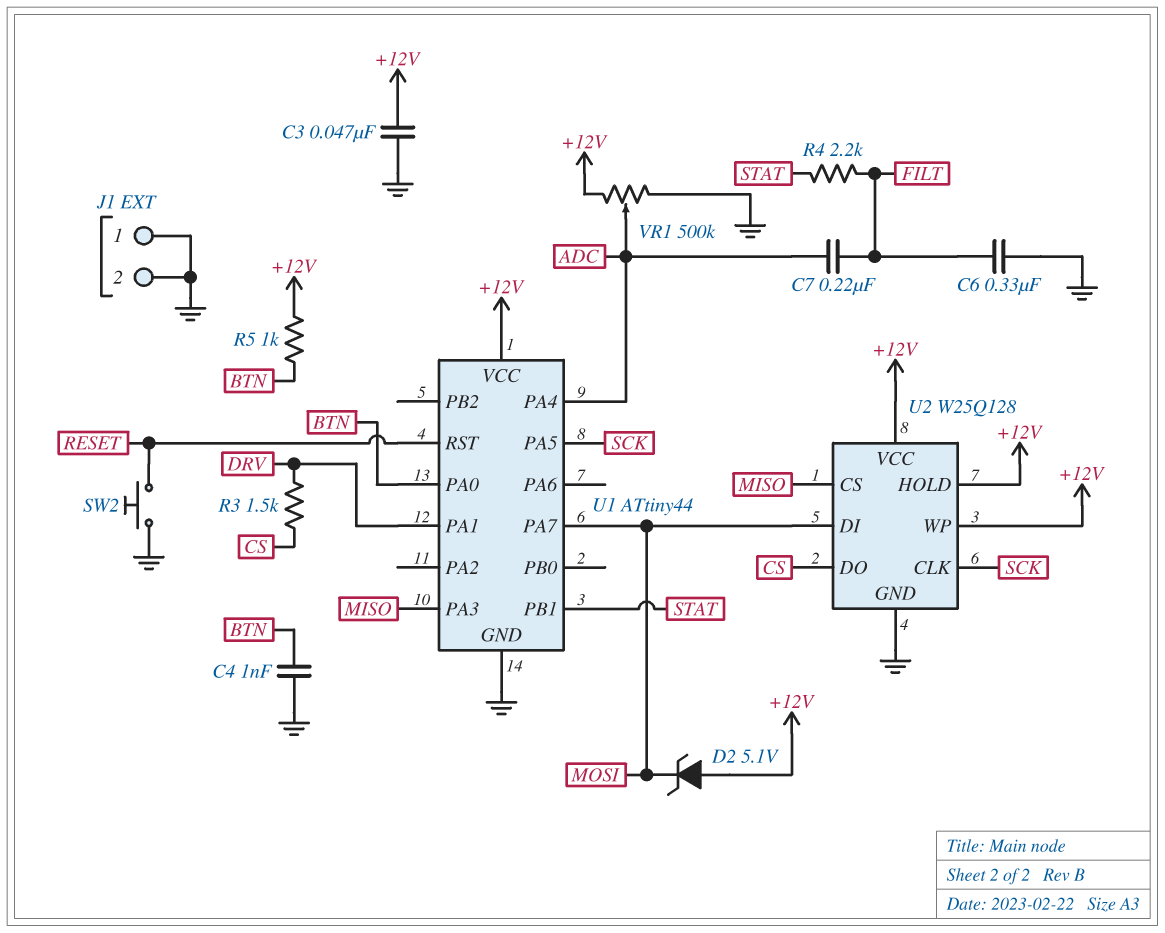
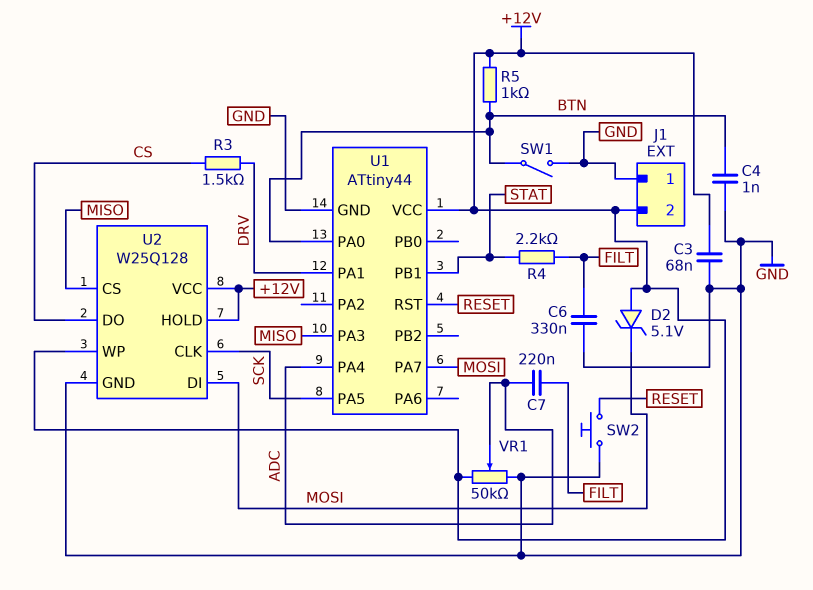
C3: 47nF (+12V, GND) -> 68nF (+12V, GND)
J1 pin 2: GND -> +12V
SW1: none -> switch (BTN, GND)
VR1: 500k (+12V, GND, wiper ADC) -> 50k (+12V, GND, wiper ADC)

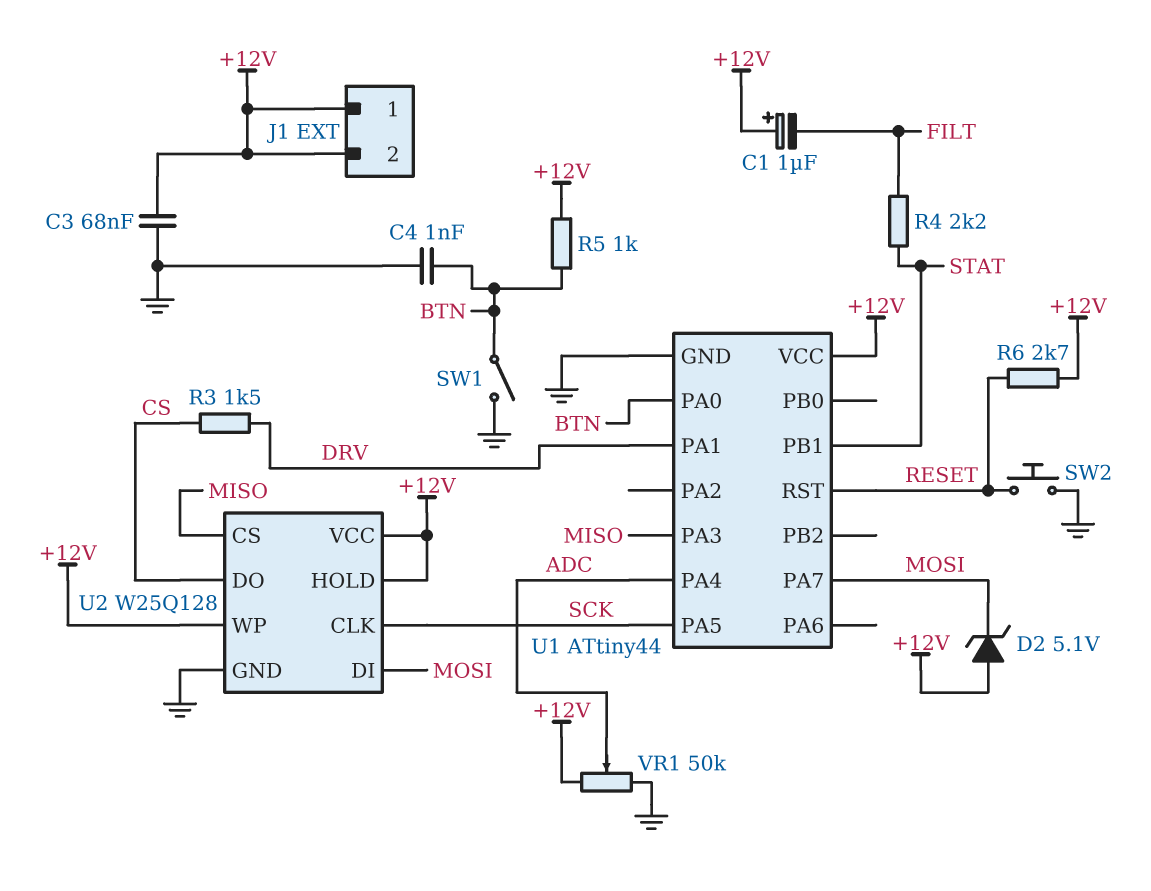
C1: none -> 1uF (plus +12V, minus FILT)
C6: 330nF (FILT, GND) -> none
C7: 220nF (ADC, FILT) -> none
J1 pin 1: GND -> +12V
R6: none -> 2.7k (+12V, RESET)

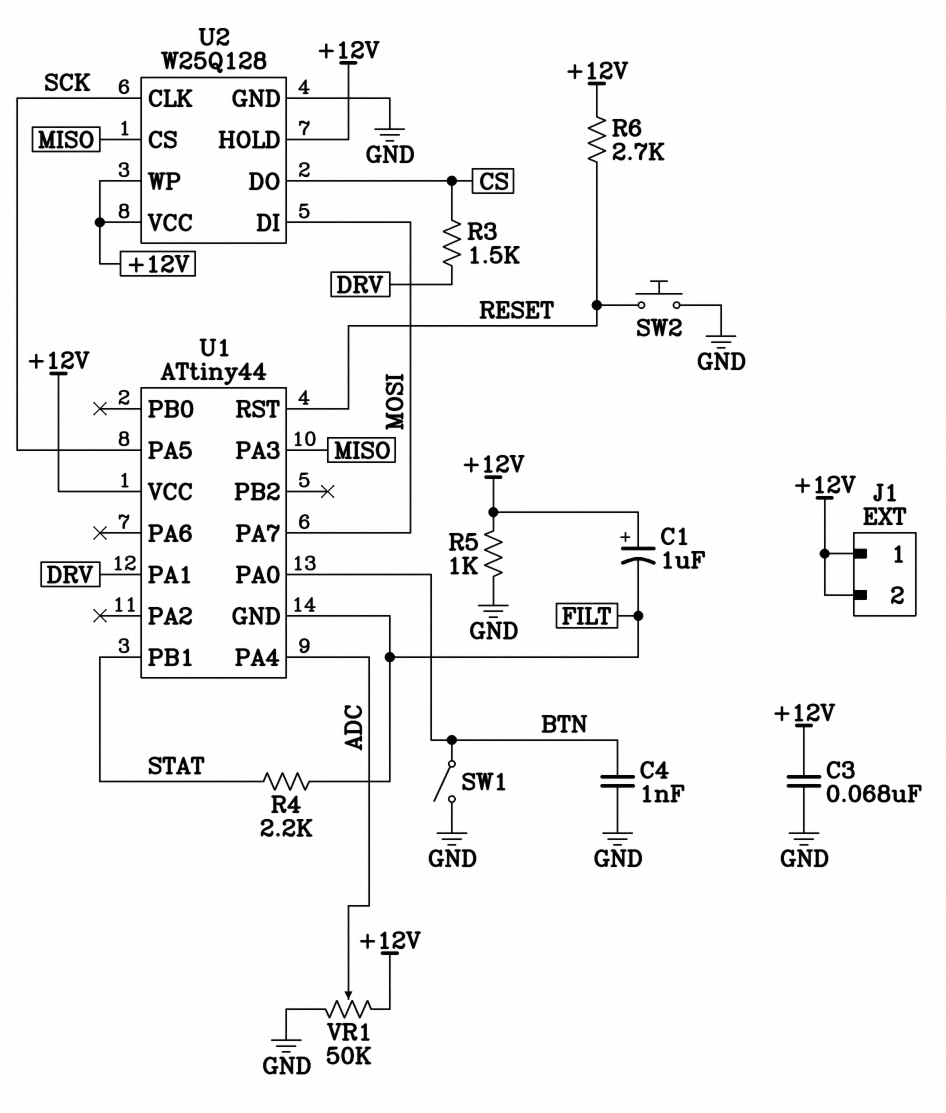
D2: zener 5.1V (A +12V, K MOSI) -> none
R5: 1k (+12V, BTN) -> 1k (+12V, GND)
U1 pin GND: GND -> FILT

